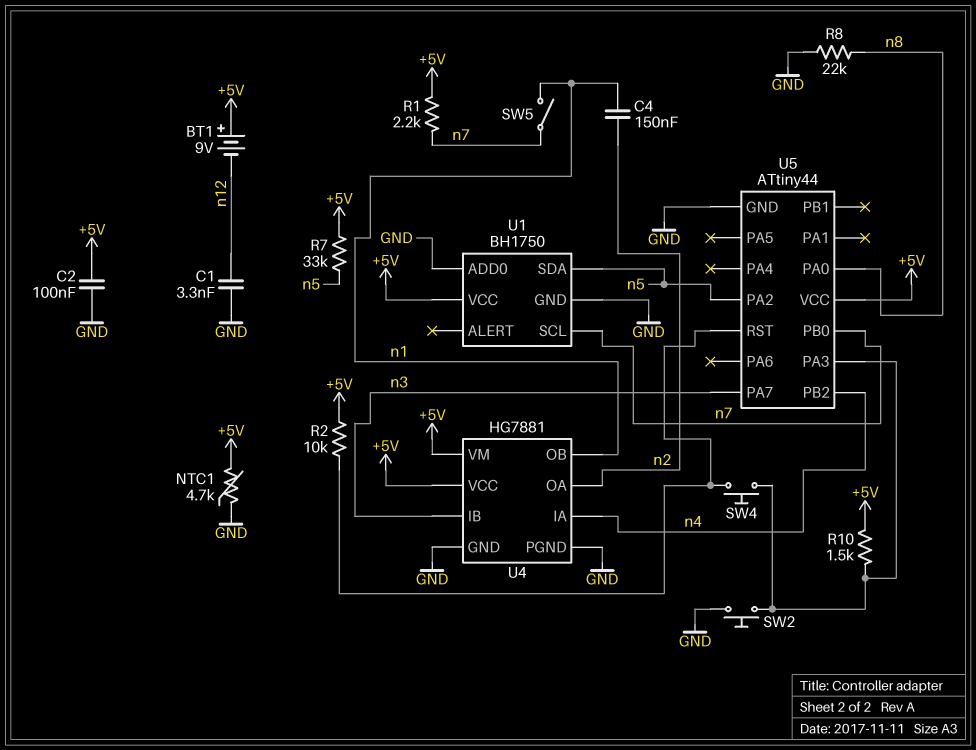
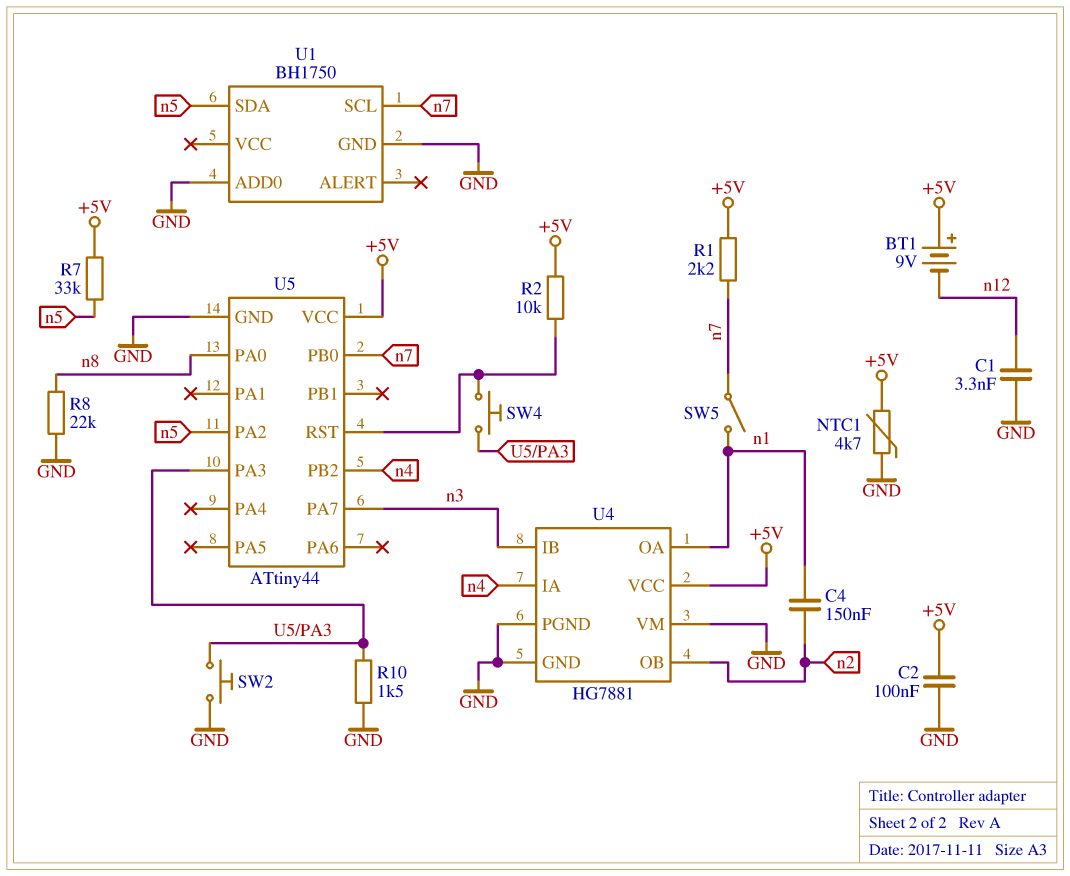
R10: 1.5k (+5V, U5/PA3) -> 1.5k (GND, U5/PA3)
U1 pin VCC: +5V -> none
U4 pin OA: n2 -> n1
U4 pin OB: n1 -> n2
U4 pin VM: +5V -> GND

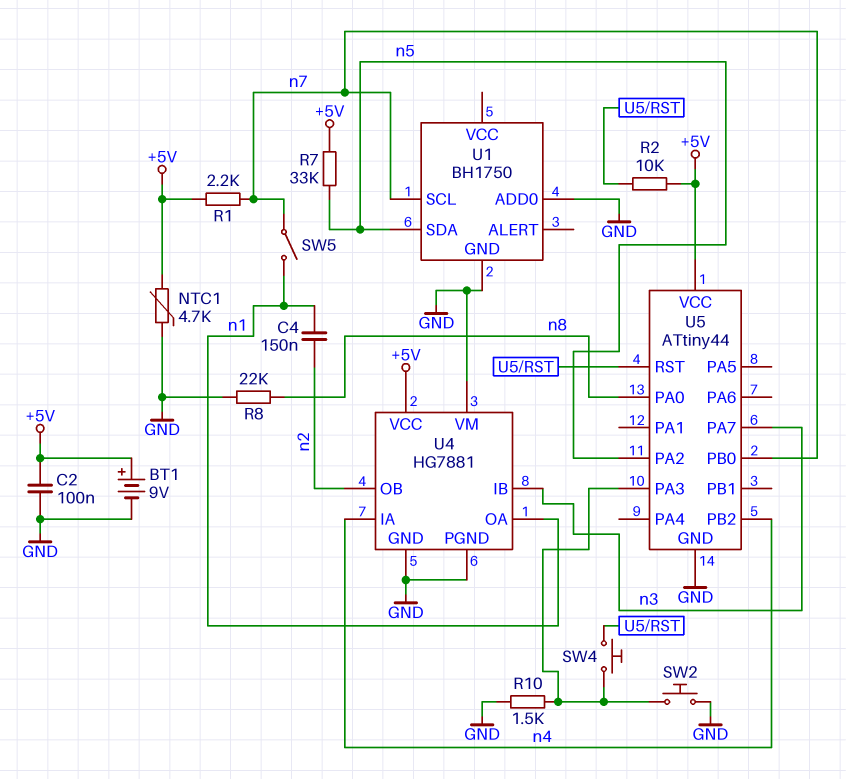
BT1: 9V (plus +5V, minus n12) -> 9V (plus +5V, minus GND)
C1: 3.3nF (GND, n12) -> none

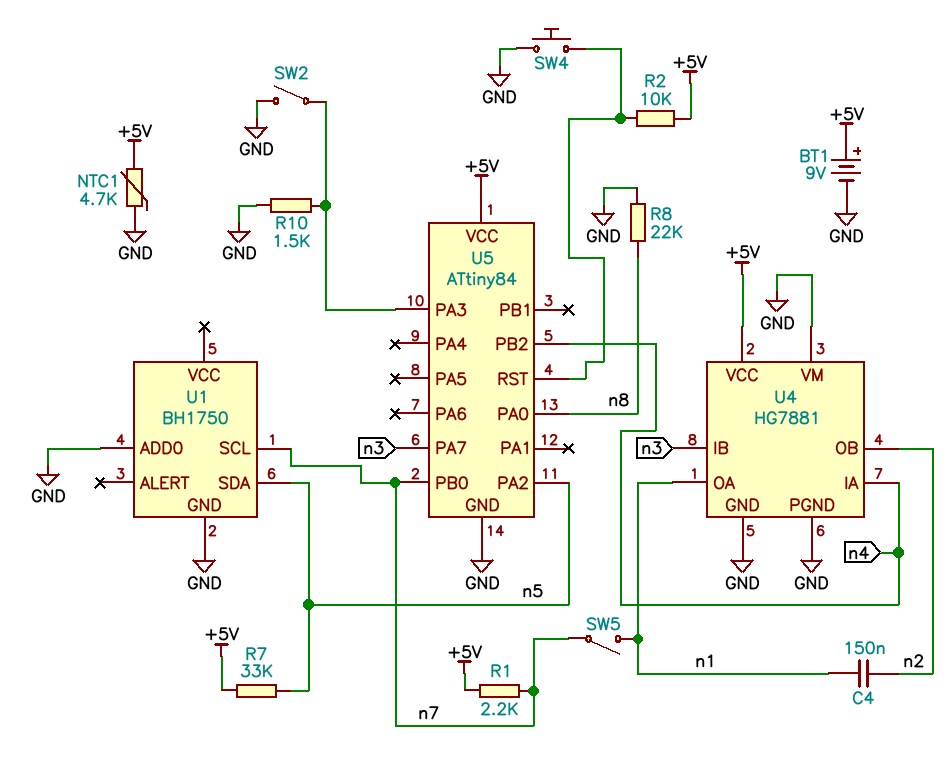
C2: 100nF (+5V, GND) -> none
SW2: button (GND, U5/PA3) -> switch (GND, U5/PA3)
SW4: button (U5/PA3, U5/RST) -> button (GND, U5/RST)
U5: ATtiny44 -> ATtiny84

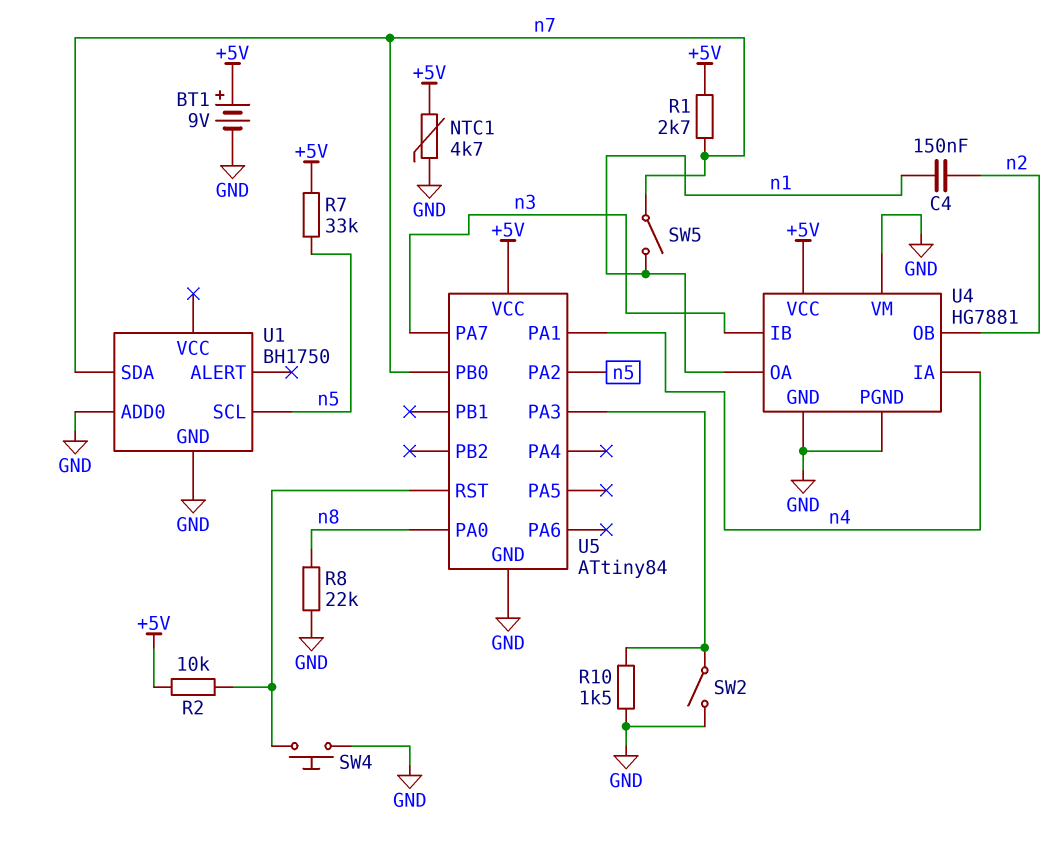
R1: 2.2k (+5V, n7) -> 2.7k (+5V, n7)
U1 pin SCL: n7 -> n5
U1 pin SDA: n5 -> n7
U5 pin PA1: none -> n4
U5 pin PB2: n4 -> none

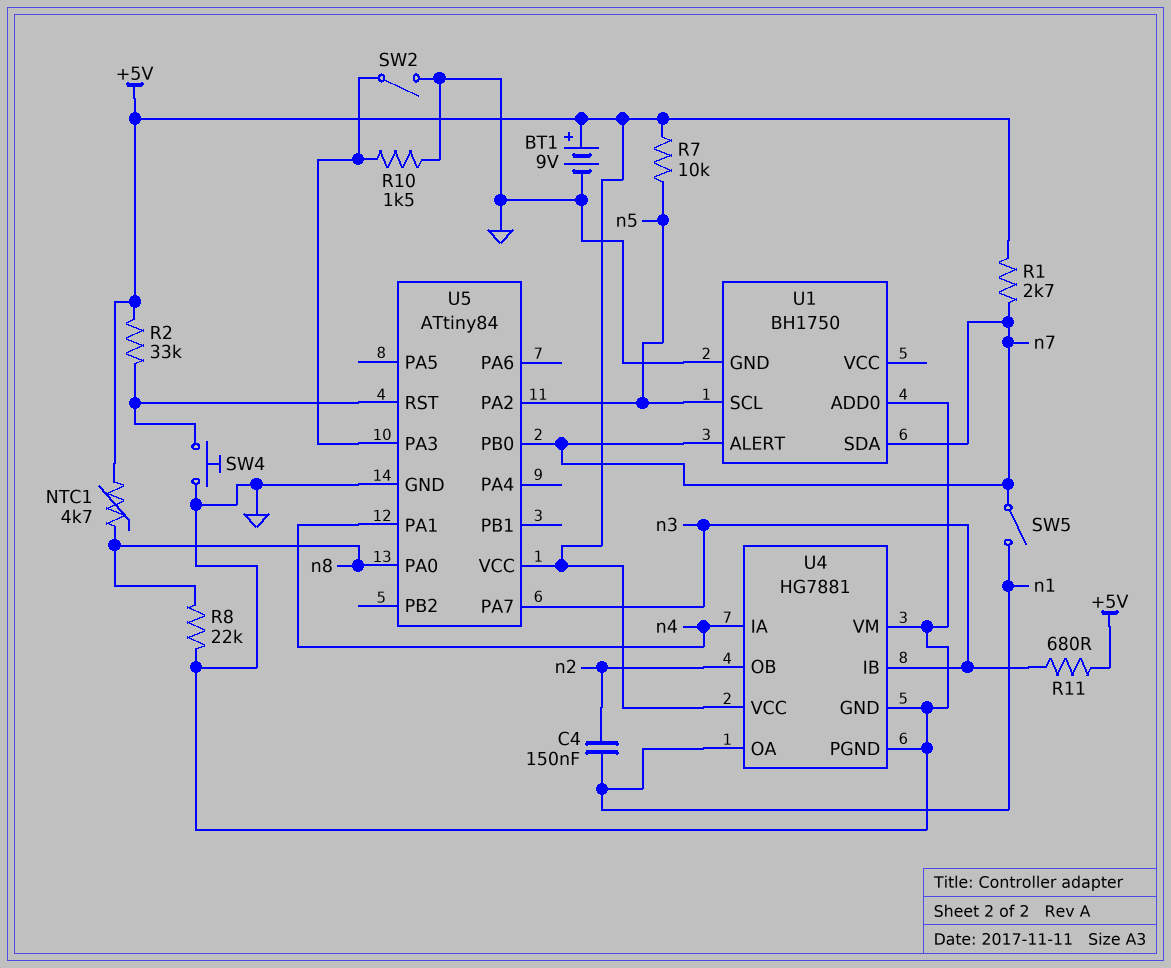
NTC1: 4.7k (+5V, GND) -> 4.7k (+5V, n8)
R2: 10k (+5V, U5/RST) -> 33k (+5V, U5/RST)
R7: 33k (+5V, n5) -> 10k (+5V, n5)
R11: none -> 680 (+5V, n3)
U1 pin ALERT: none -> n7

